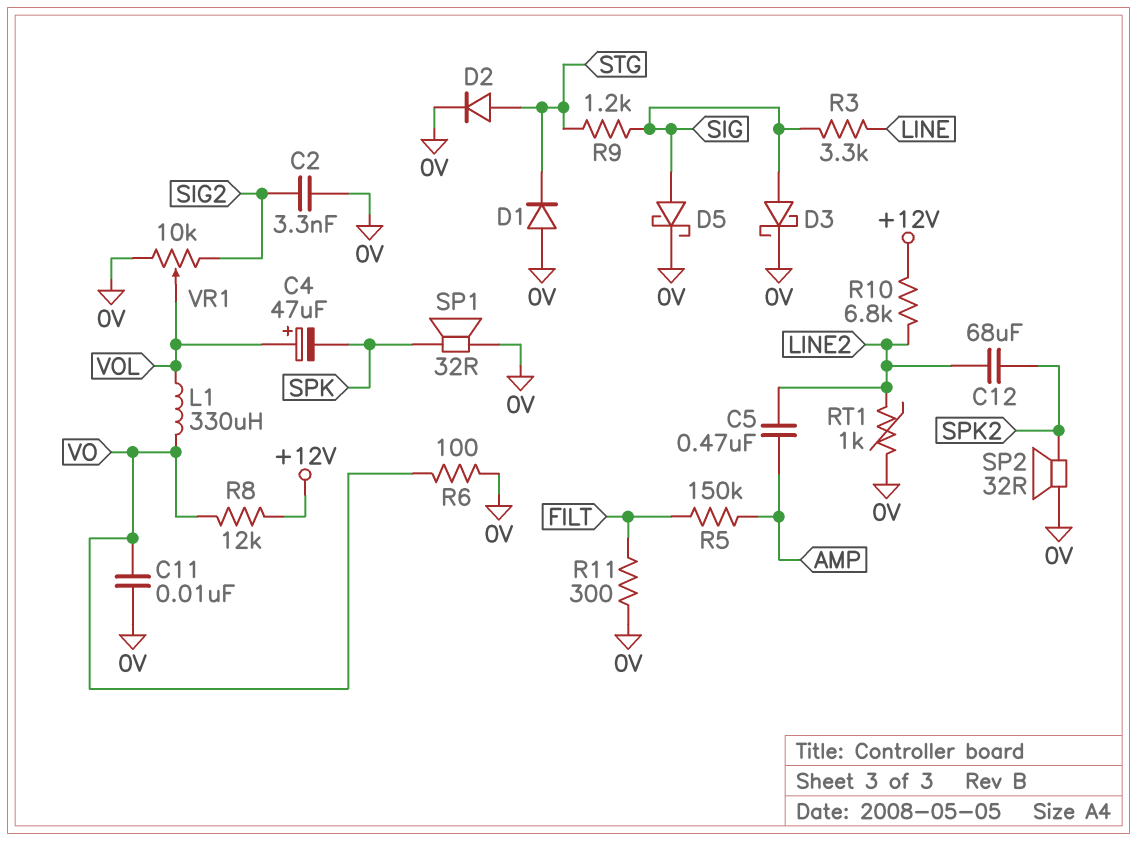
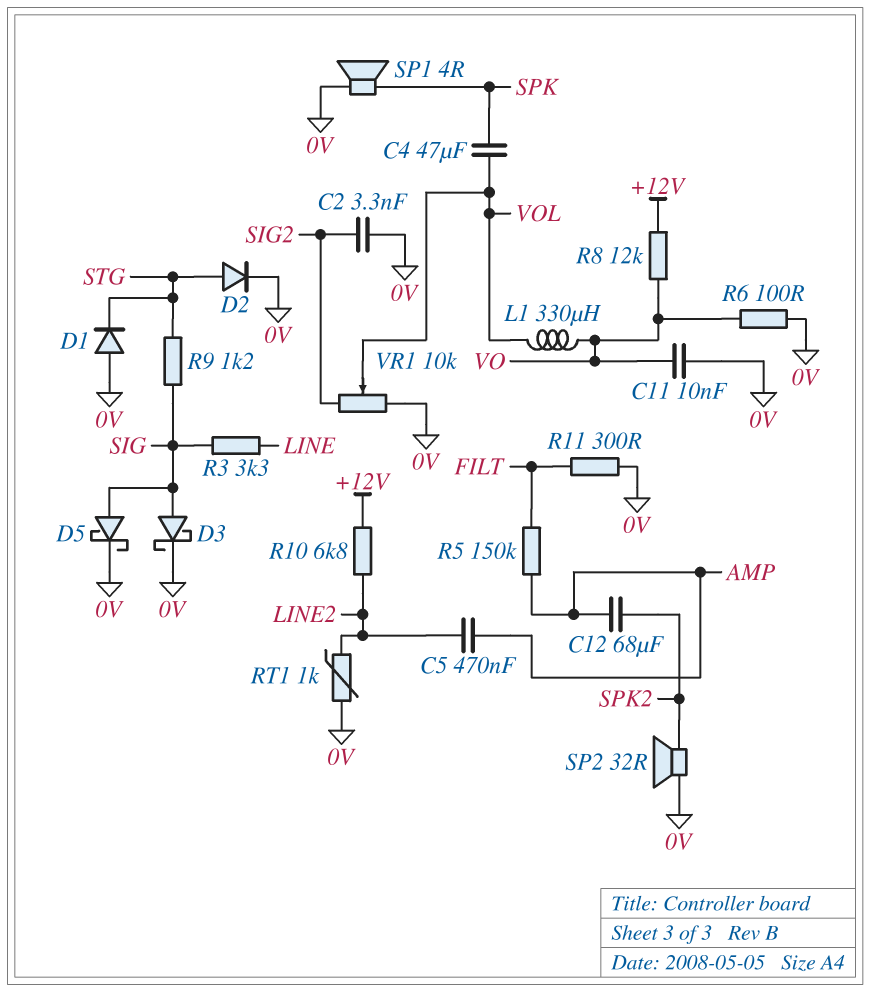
C4: 47uF (plus VOL, minus SPK) -> 47uF (SPK, VOL)
C12: 68uF (LINE2, SPK2) -> 68uF (AMP, SPK2)
SP1: speaker 32R (0V, SPK) -> speaker 4R (0V, SPK)

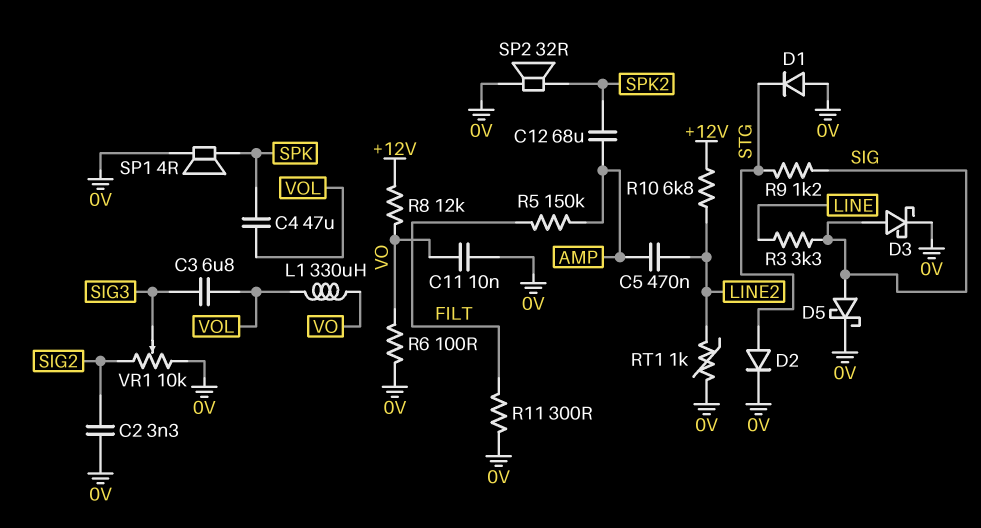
C3: none -> 6.8uF (SIG3, VOL)
VR1: 10k (0V, SIG2, wiper VOL) -> 10k (0V, SIG2, wiper SIG3)

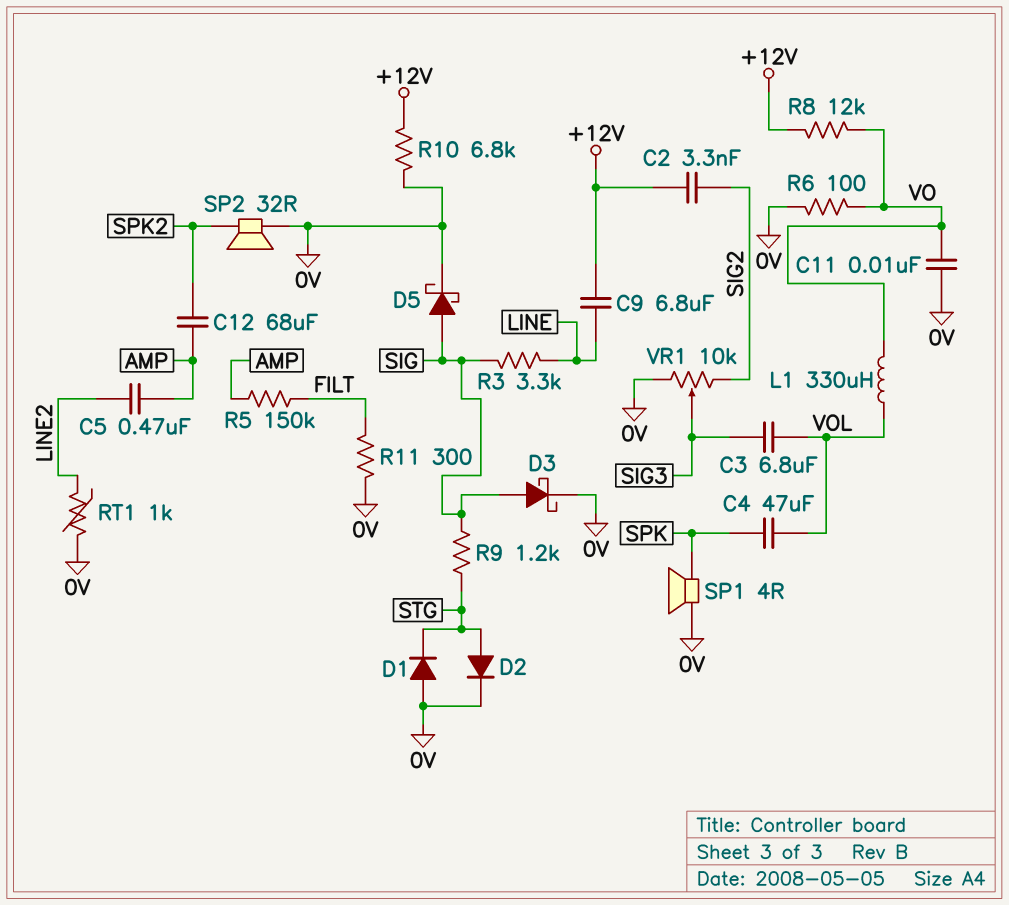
C2: 3.3nF (0V, SIG2) -> 3.3nF (+12V, SIG2)
C9: none -> 6.8uF (+12V, LINE)
R10: 6.8k (+12V, LINE2) -> 6.8k (+12V, 0V)

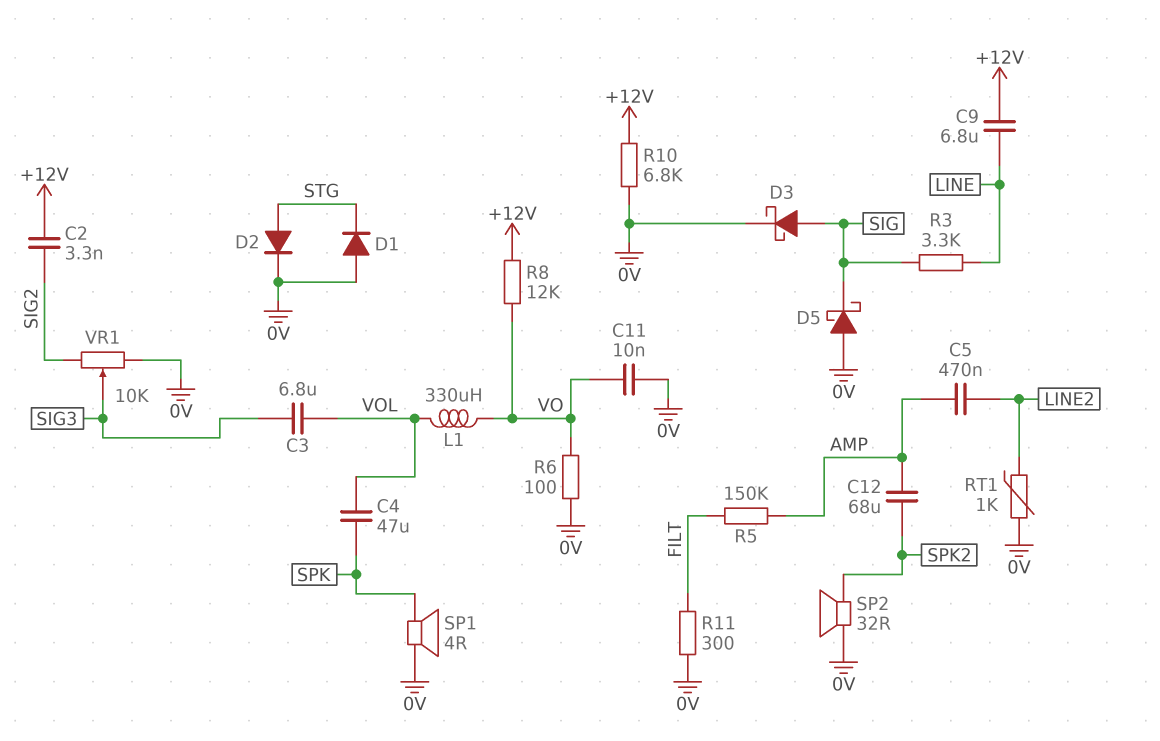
D5: schottky (A SIG, K 0V) -> schottky (A 0V, K SIG)
R9: 1.2k (SIG, STG) -> none

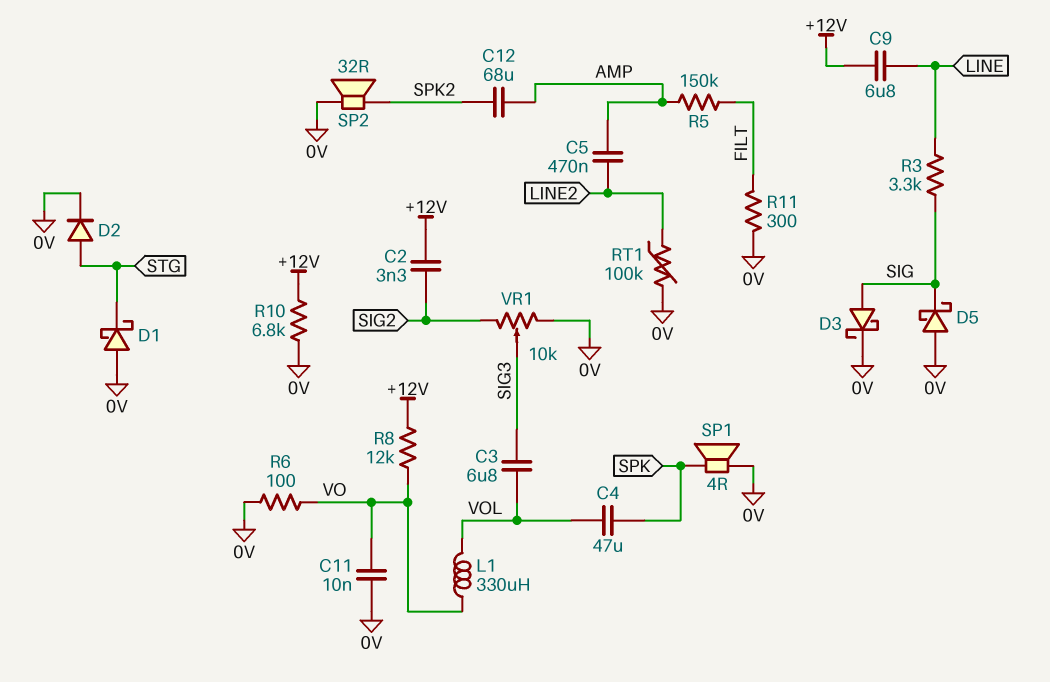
D1: diode (A 0V, K STG) -> schottky (A 0V, K STG)
RT1: 1k (0V, LINE2) -> 100k (0V, LINE2)

